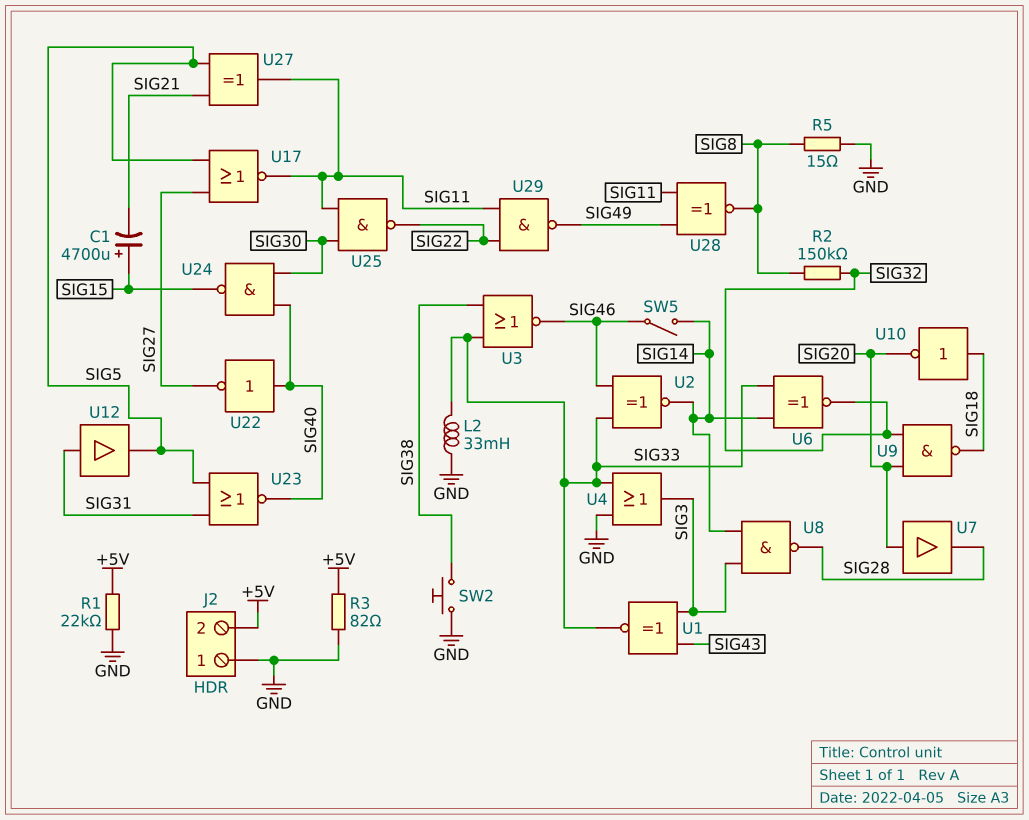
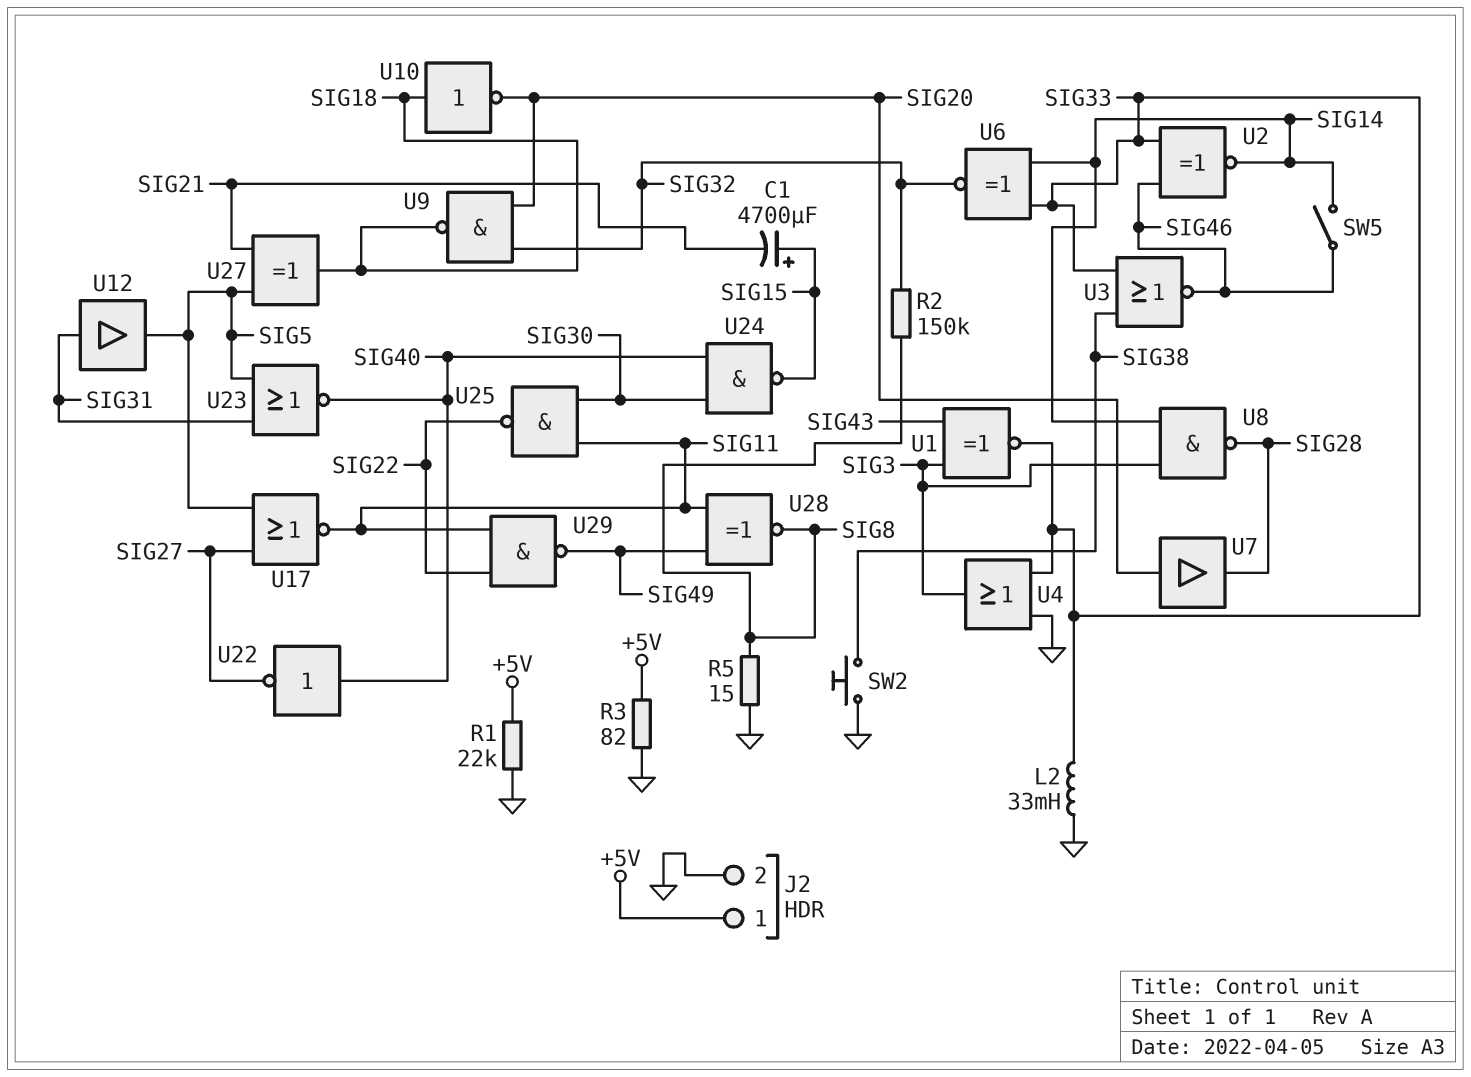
J2 pin 1: GND -> +5V
J2 pin 2: +5V -> GND
U27: XOR (in SIG5, in SIG21, out SIG11) -> XOR (in SIG5, in SIG21, out SIG18)

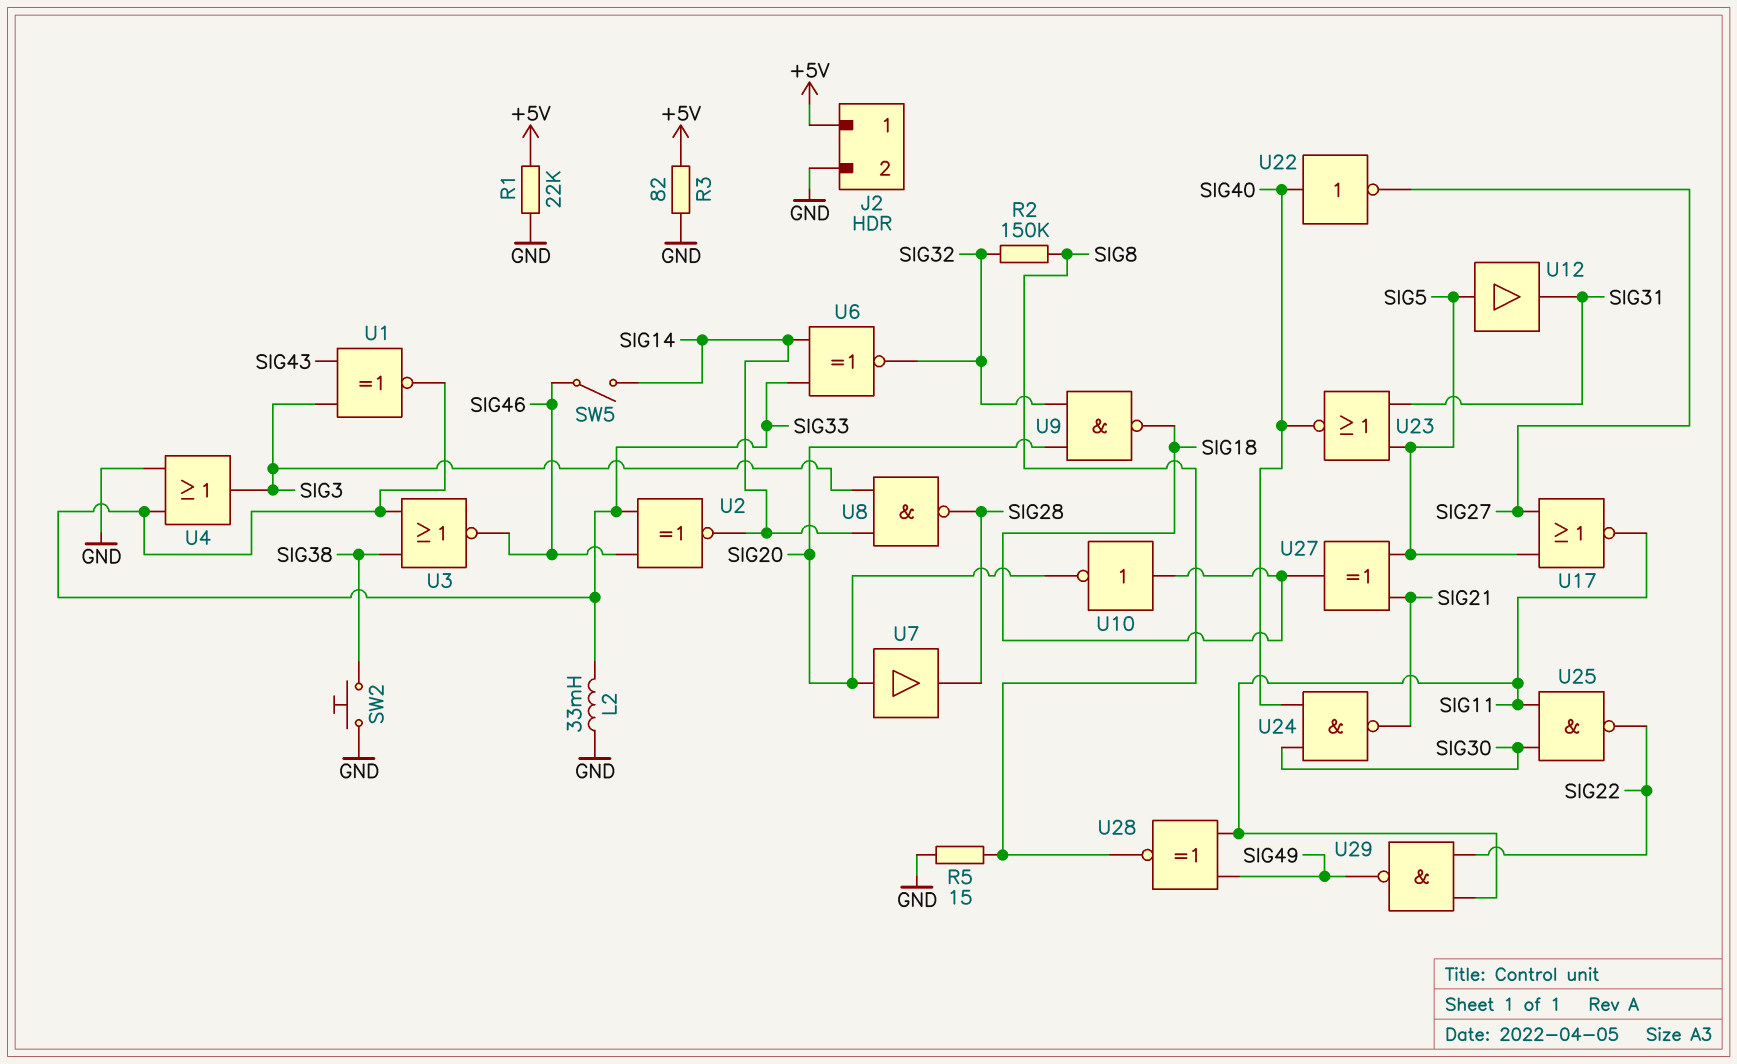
C1: 4700uF (plus SIG15, minus SIG21) -> none
U12: buffer (in SIG31, out SIG5) -> buffer (in SIG5, out SIG31)
U24: NAND (in SIG30, in SIG40, out SIG15) -> NAND (in SIG30, in SIG40, out SIG21)

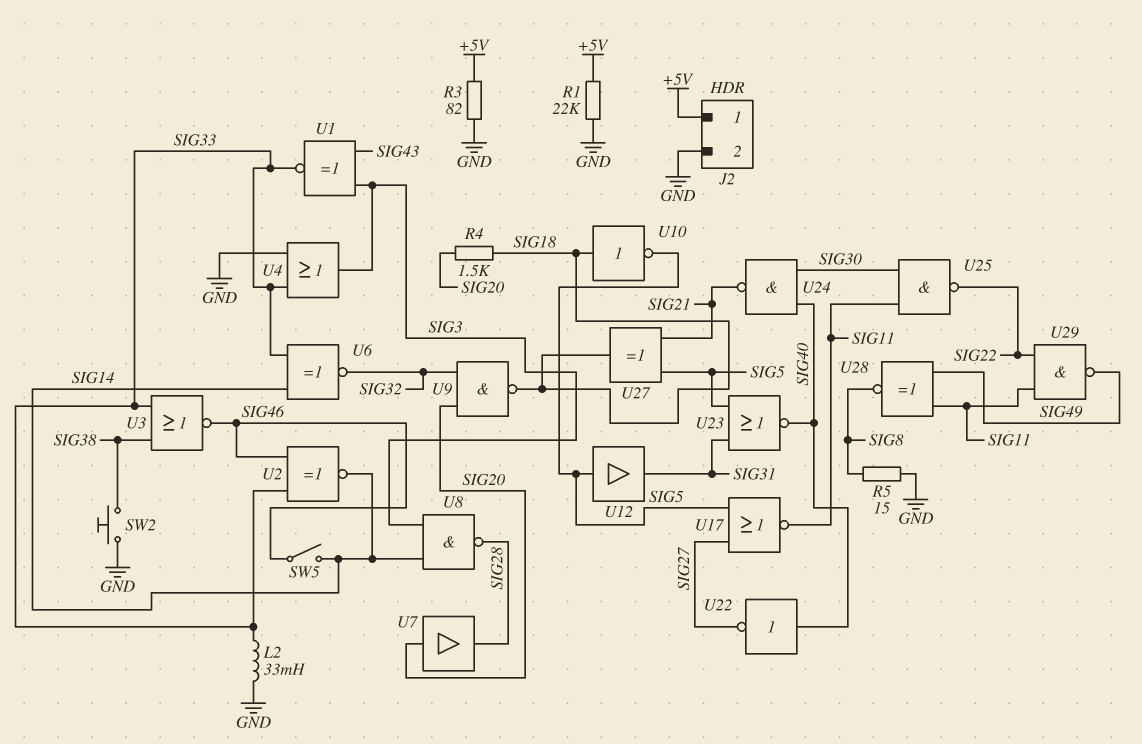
R2: 150k (SIG8, SIG32) -> none
R4: none -> 1.5k (SIG18, SIG20)
U10: NOT (in SIG18, out SIG20) -> NOT (in SIG18, out SIG5)

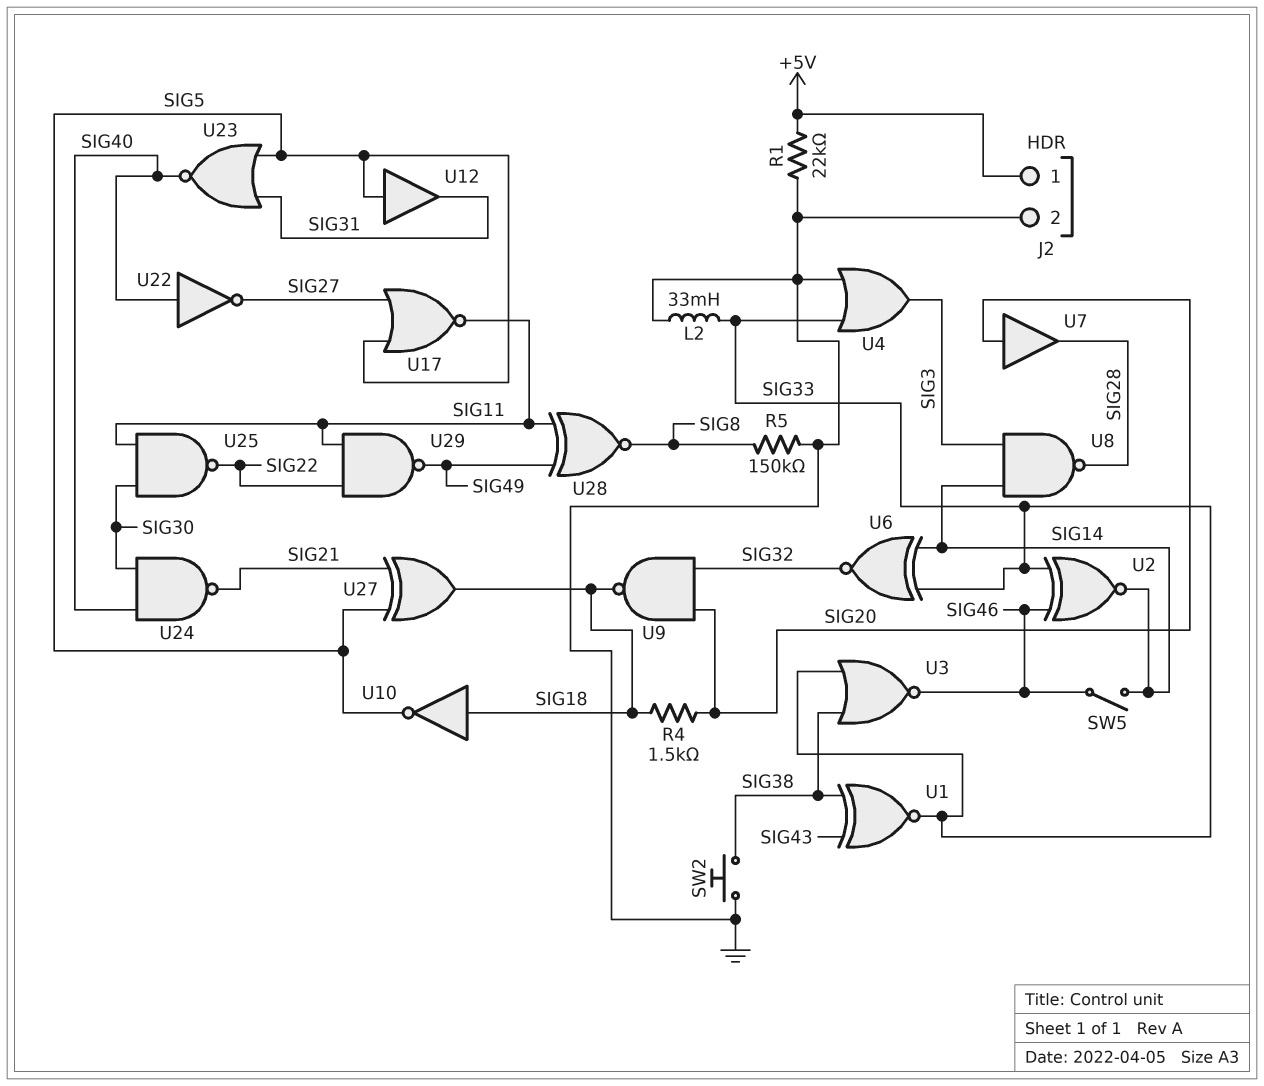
R3: 82 (+5V, GND) -> none
R5: 15 (GND, SIG8) -> 150k (GND, SIG8)
U1: XNOR (in SIG3, in SIG43, out SIG33) -> XNOR (in SIG38, in SIG43, out SIG33)

